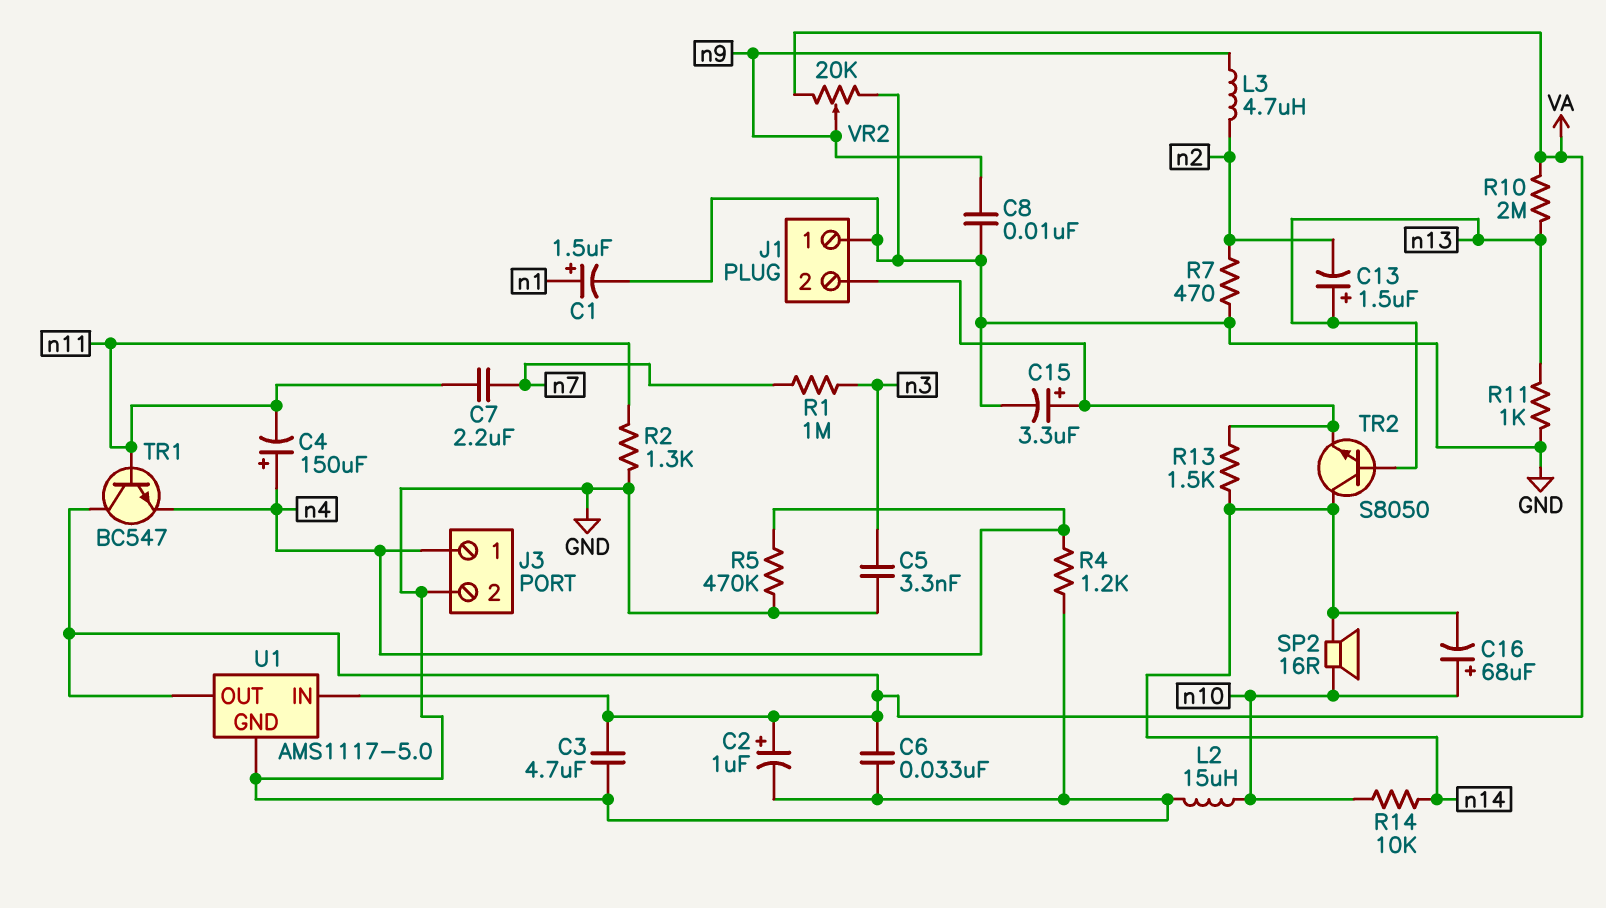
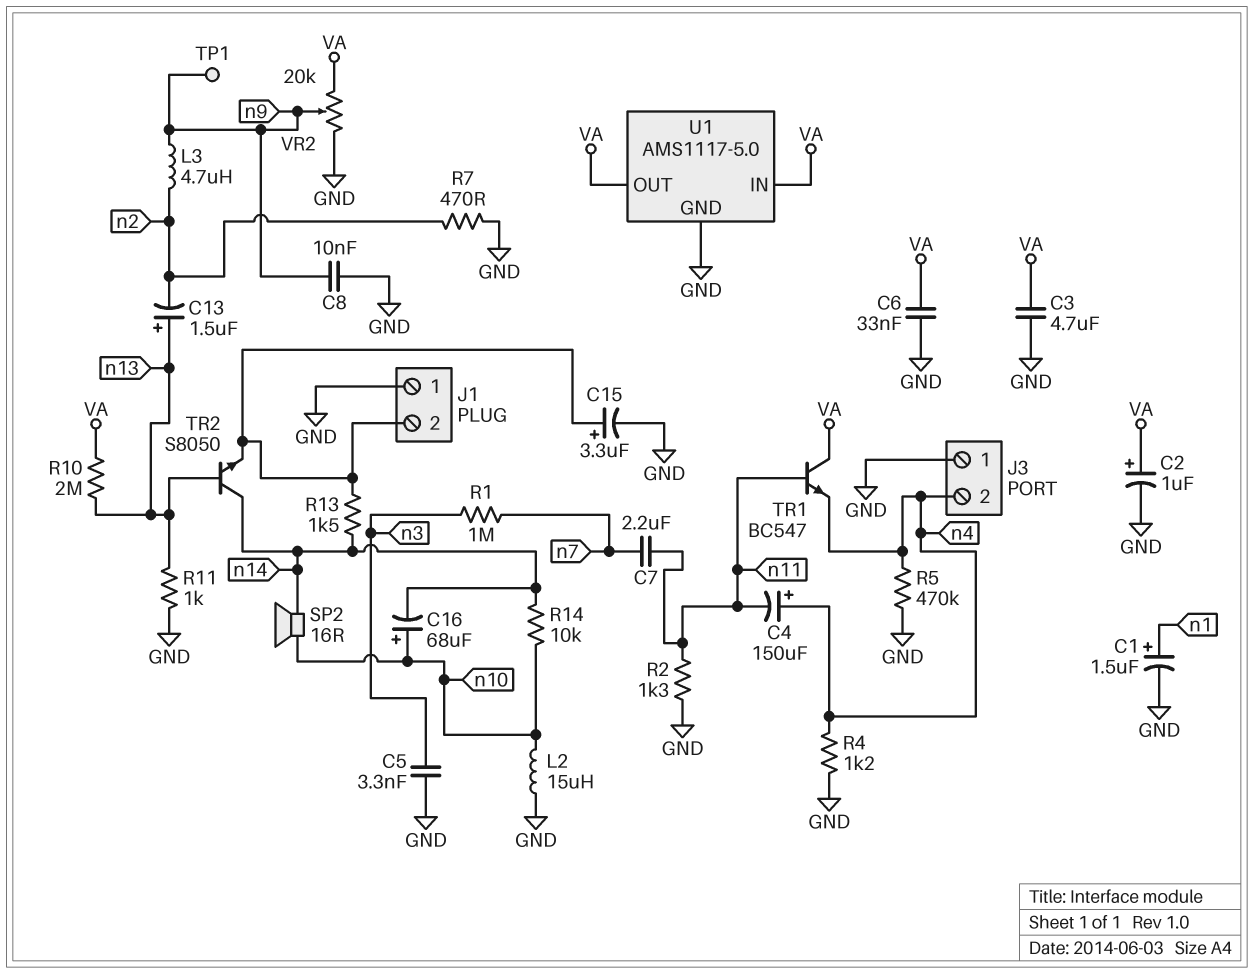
J3 pin 1: n4 -> GND
J3 pin 2: GND -> n4
TP1: none -> test point (n9)

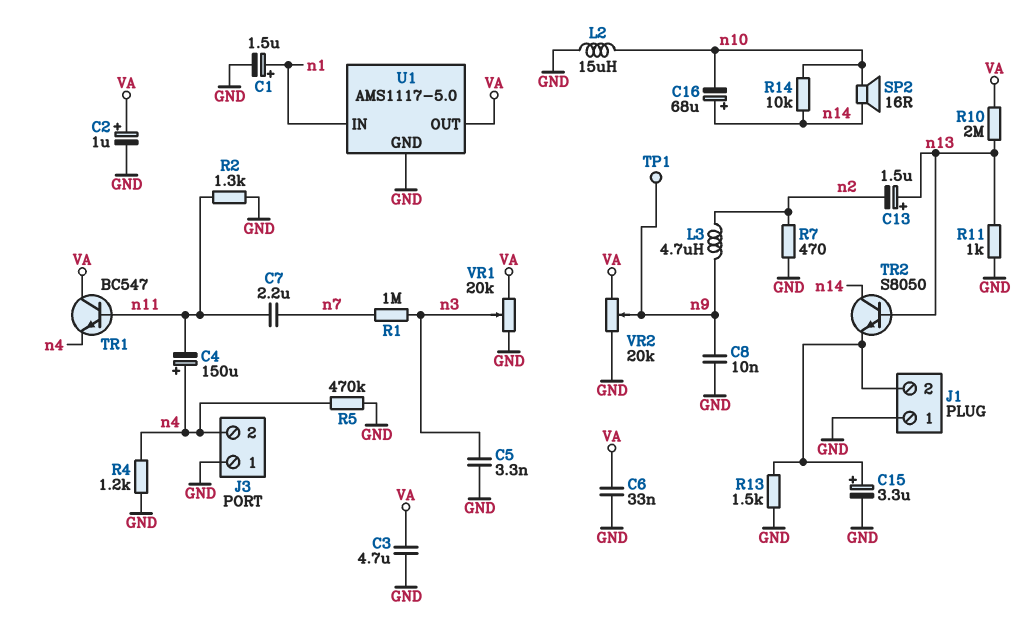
C16: 68uF (plus n10, minus n14) -> 68uF (plus n14, minus n10)
R13: 1.5k (J1/2, n14) -> 1.5k (GND, J1/2)
U1 pin IN: VA -> n1
VR1: none -> 20k (GND, VA, wiper n3)

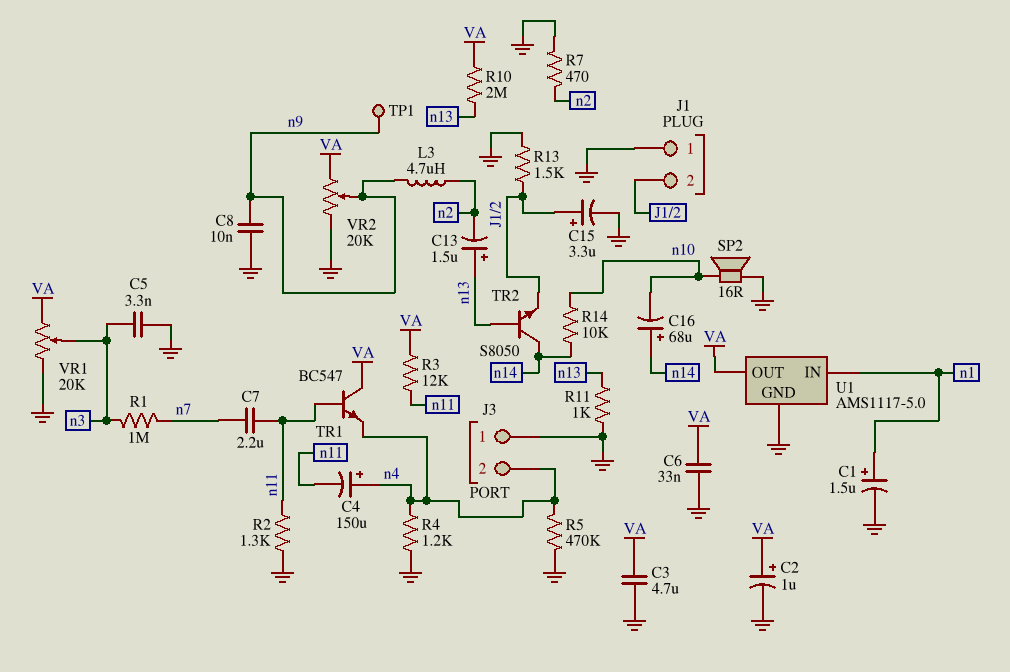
L2: 15uH (GND, n10) -> none
R3: none -> 12k (VA, n11)
SP2: speaker 16R (n10, n14) -> speaker 16R (GND, n10)

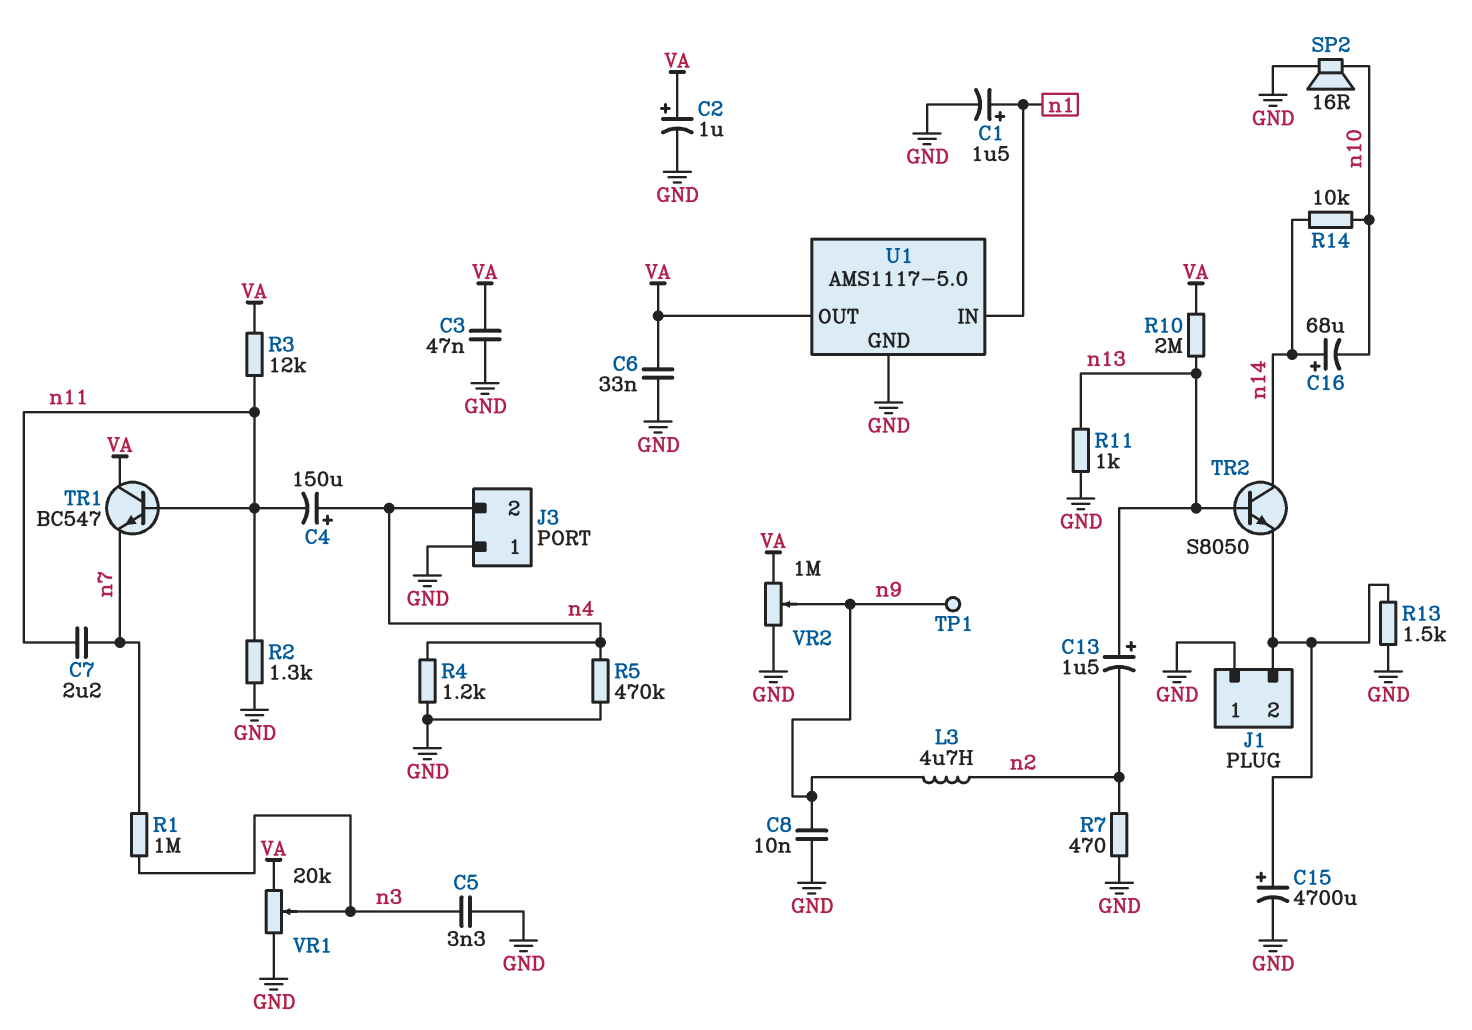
C3: 4.7uF (GND, VA) -> 47nF (GND, VA)
C15: 3.3uF (plus J1/2, minus GND) -> 4700uF (plus J1/2, minus GND)
TR1: NPN BC547 (B n11, C VA, E n4) -> NPN BC547 (B n11, C VA, E n7)
VR2: 20k (GND, VA, wiper n9) -> 1M (GND, VA, wiper n9)

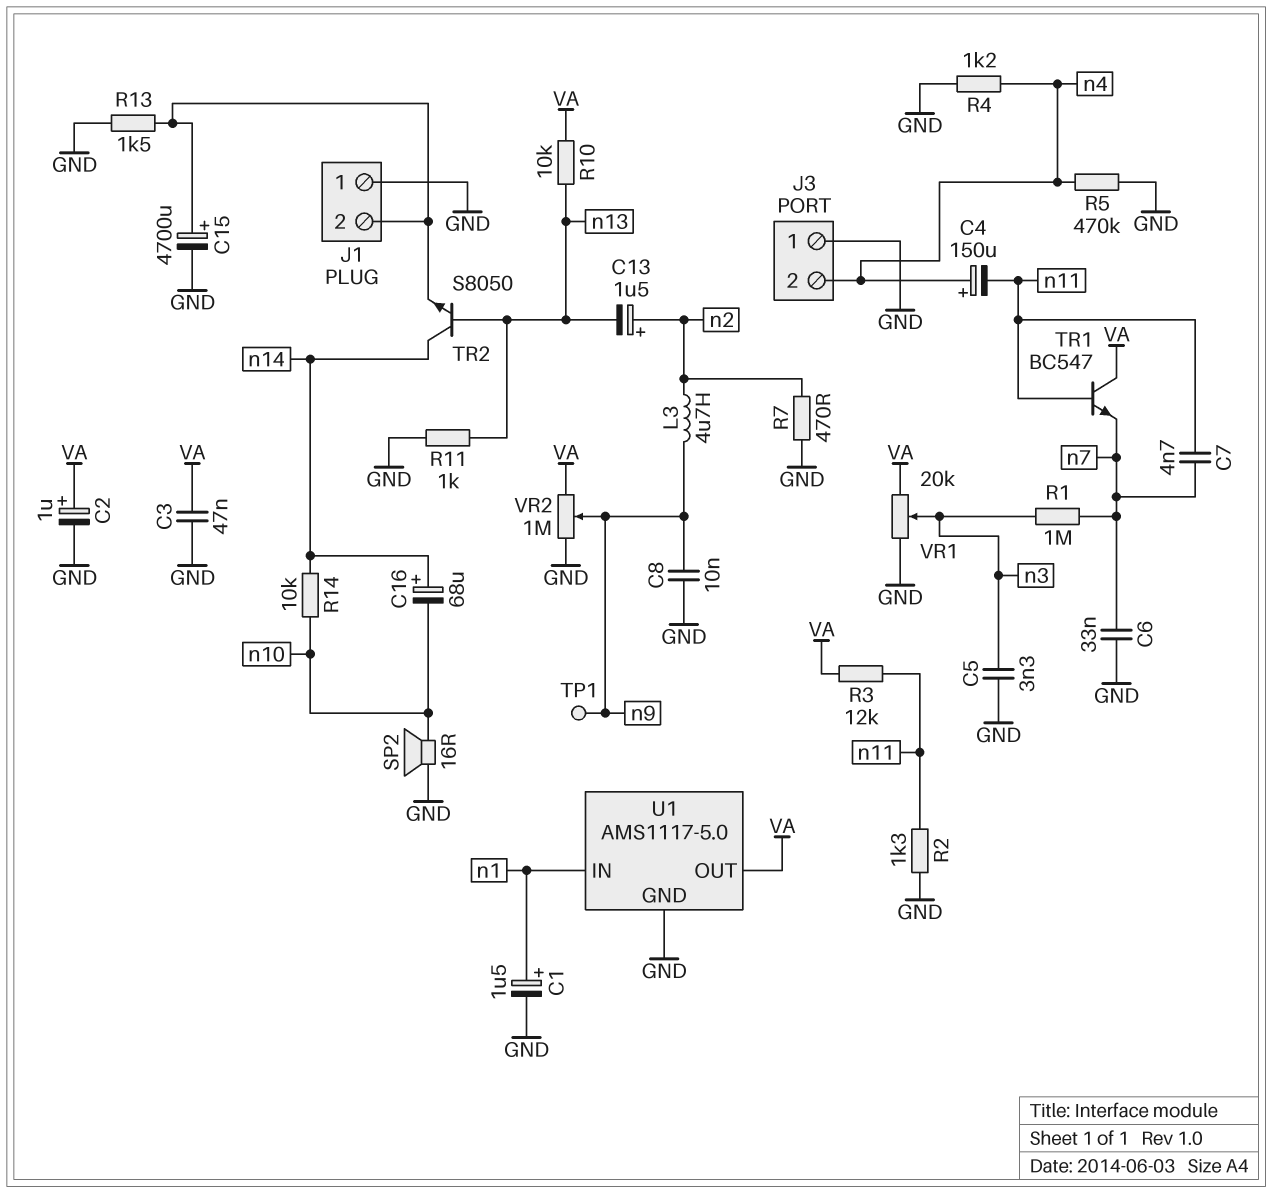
C6: 33nF (GND, VA) -> 33nF (GND, n7)
C7: 2.2uF (n7, n11) -> 4.7nF (n7, n11)
C13: 1.5uF (plus n13, minus n2) -> 1.5uF (plus n2, minus n13)
R10: 2M (VA, n13) -> 10k (VA, n13)

